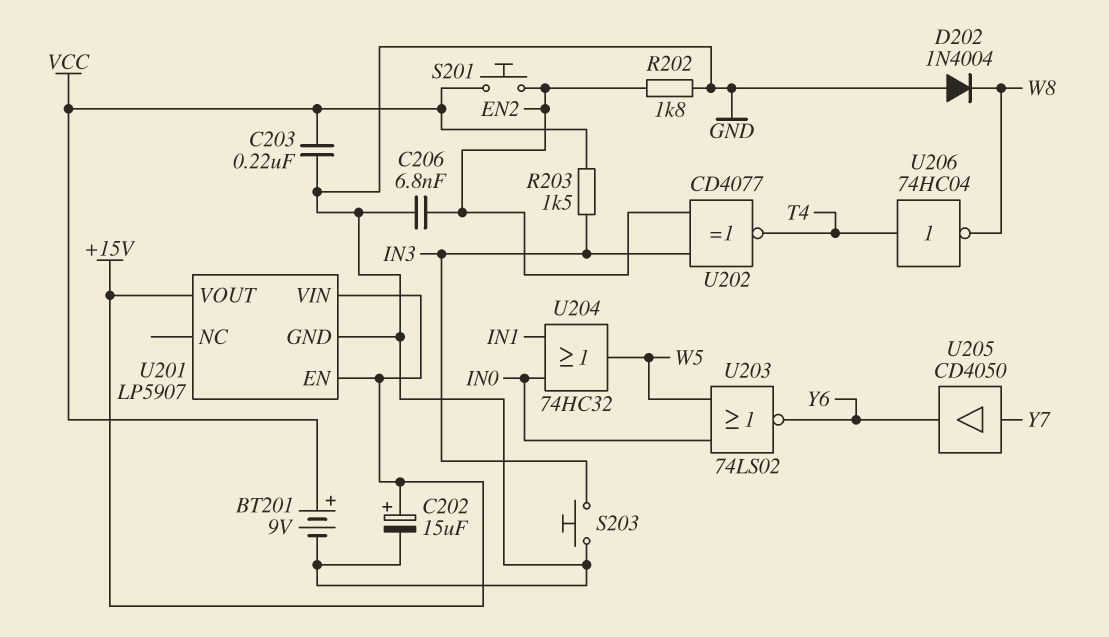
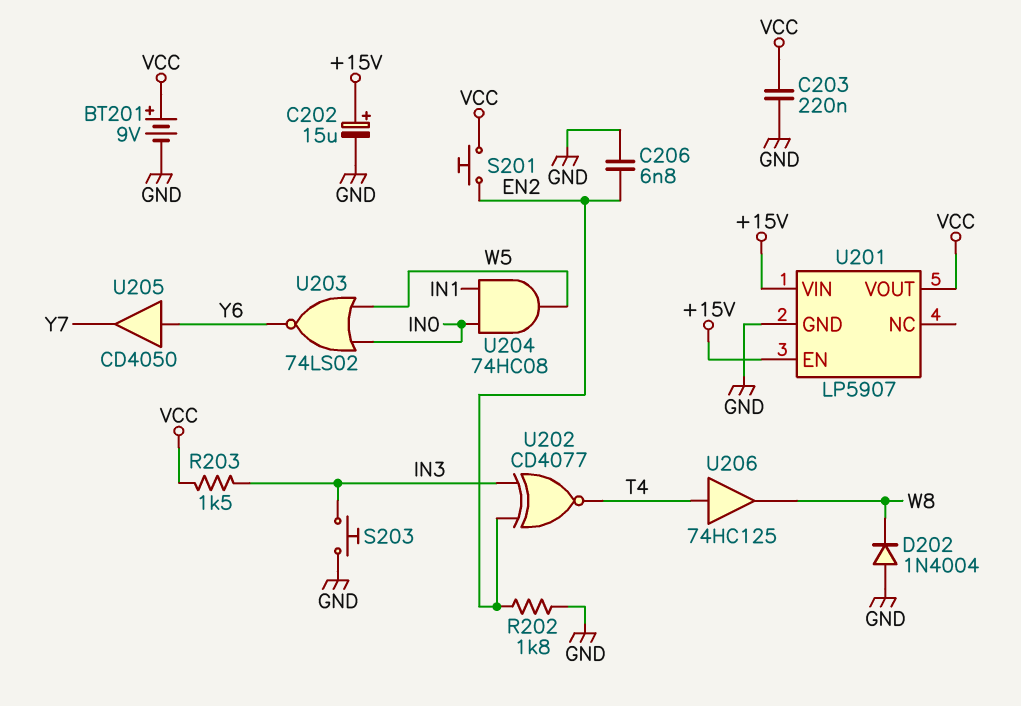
U201 pin VOUT: +15V -> VCC
U204: OR 74HC32 (in IN0, in IN1, out W5) -> AND 74HC08 (in IN0, in IN1, out W5)
U205: buffer CD4050 (in Y7, out Y6) -> buffer CD4050 (in Y6, out Y7)
U206: NOT 74HC04 (in T4, out W8) -> buffer 74HC125 (in T4, out W8)

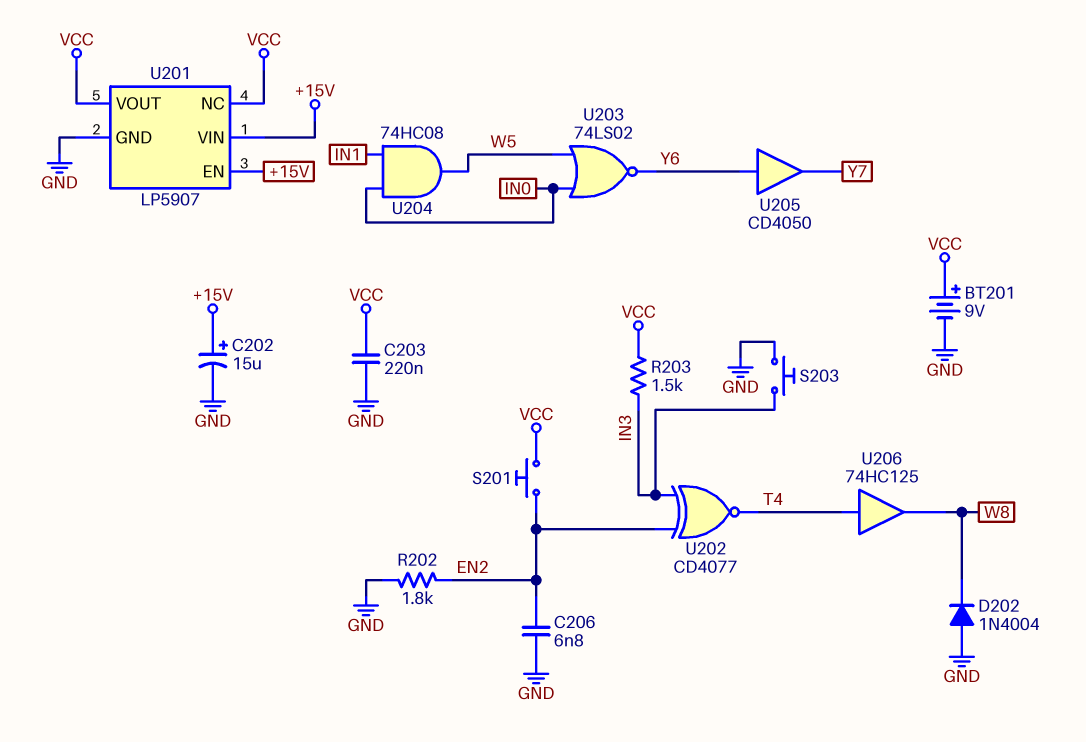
U201 pin NC: none -> VCC

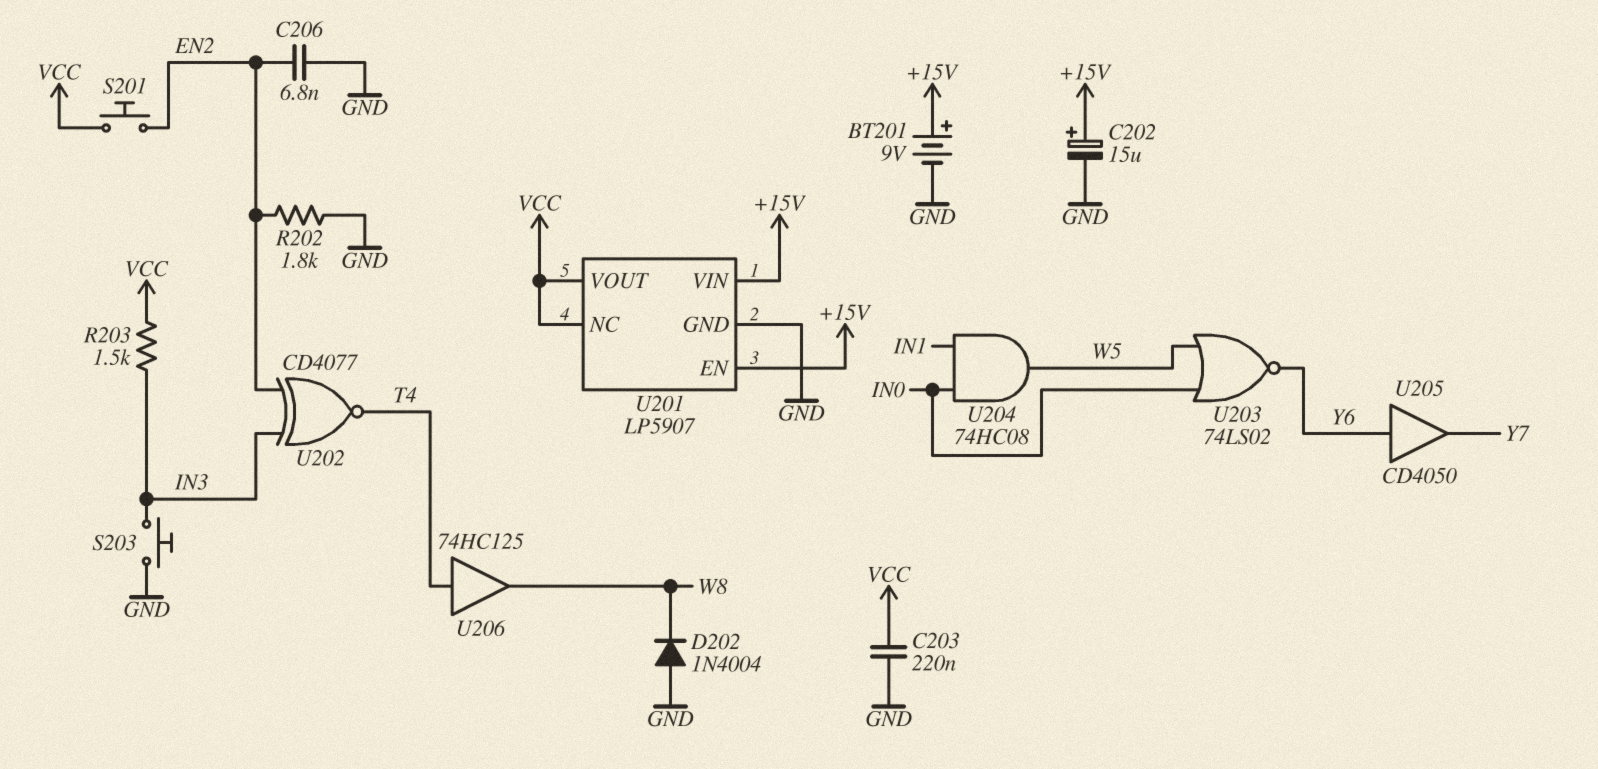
BT201: 9V (plus VCC, minus GND) -> 9V (plus +15V, minus GND)

